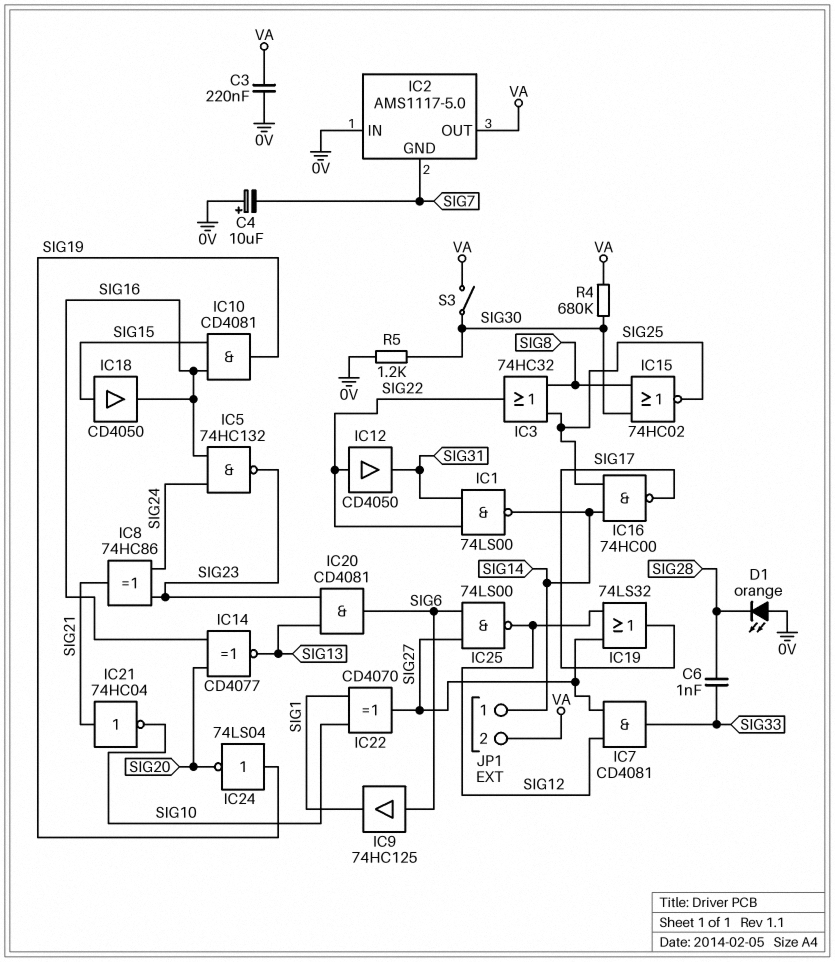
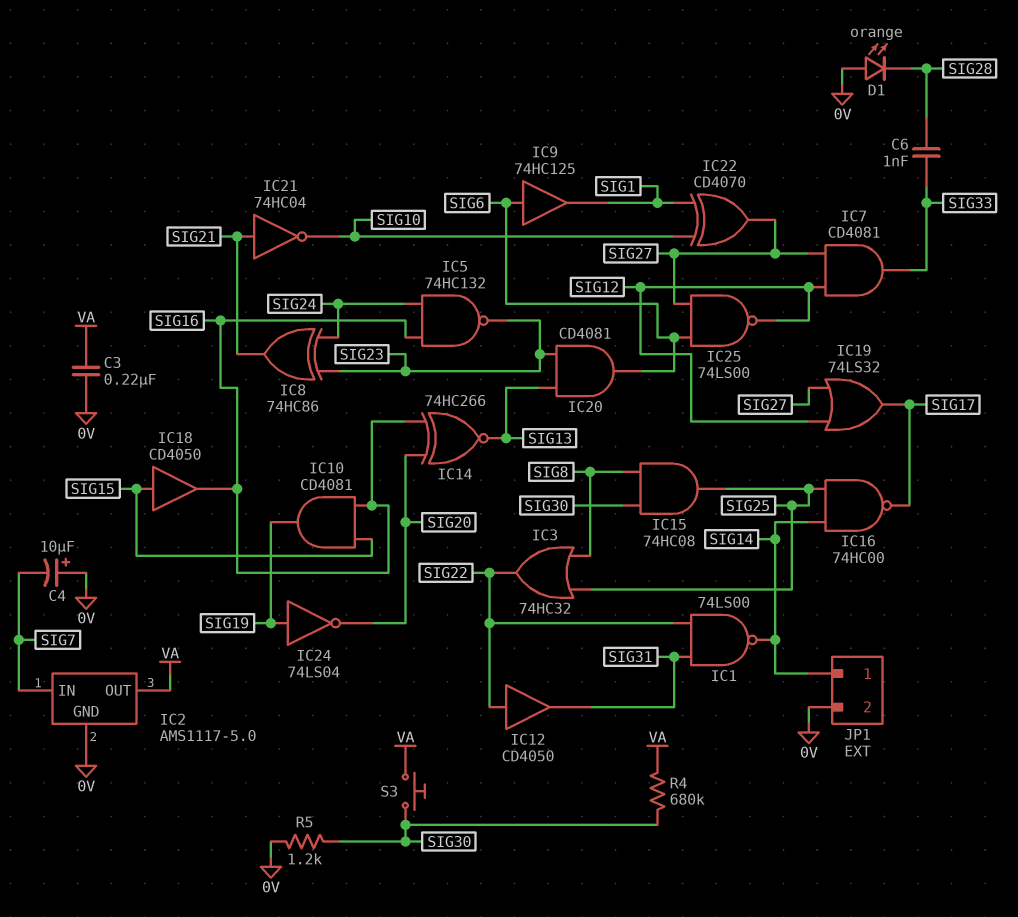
IC2 pin GND: SIG7 -> 0V
IC2 pin IN: 0V -> SIG7
IC14: XNOR CD4077 (in SIG16, in SIG20, out SIG13) -> XNOR 74HC266 (in SIG16, in SIG20, out SIG13)
IC15: NOR 74HC02 (in SIG8, in SIG30, out SIG25) -> AND 74HC08 (in SIG8, in SIG30, out SIG25)
JP1 pin 2: VA -> 0V
S3: switch (SIG30, VA) -> button (SIG30, VA)

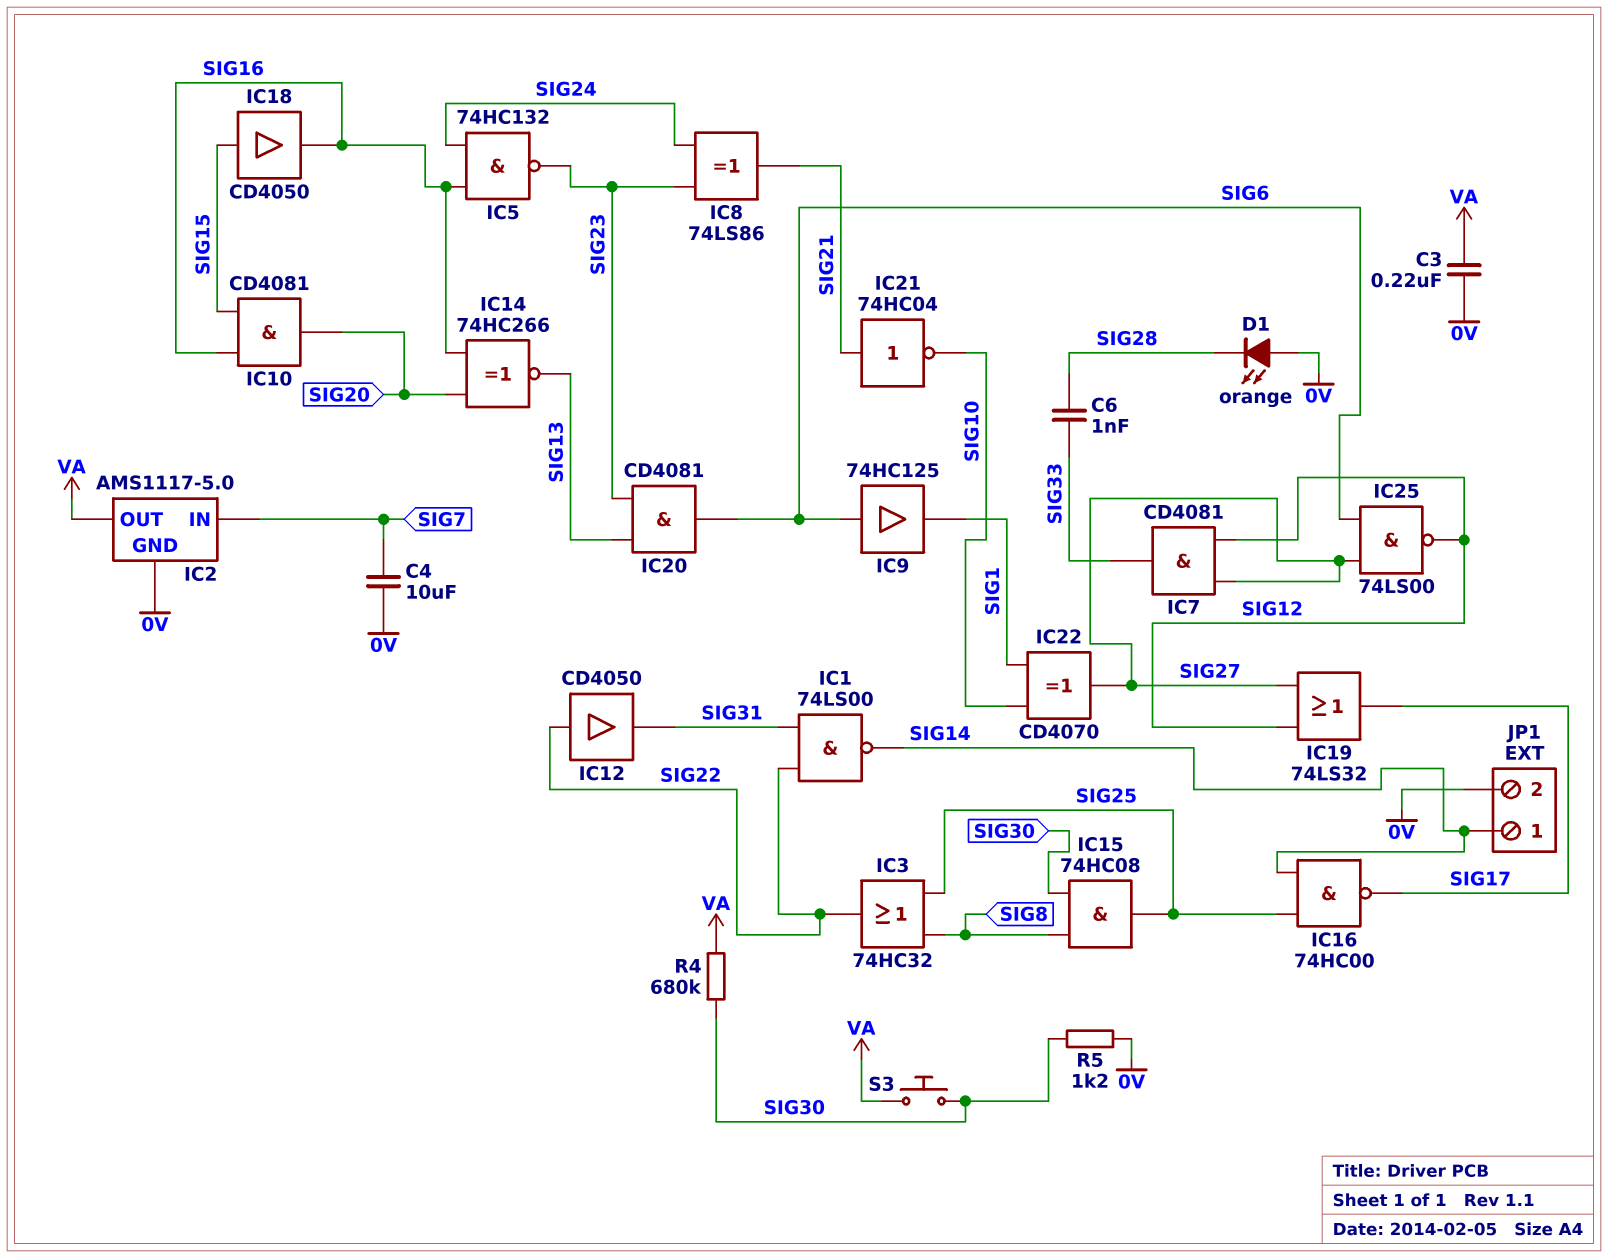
C4: 10uF (plus 0V, minus SIG7) -> 10uF (0V, SIG7)
IC8: XOR 74HC86 (in SIG23, in SIG24, out SIG21) -> XOR 74LS86 (in SIG23, in SIG24, out SIG21)
IC10: AND CD4081 (in SIG15, in SIG16, out SIG19) -> AND CD4081 (in SIG15, in SIG16, out SIG20)
IC24: NOT 74LS04 (in SIG19, out SIG20) -> none

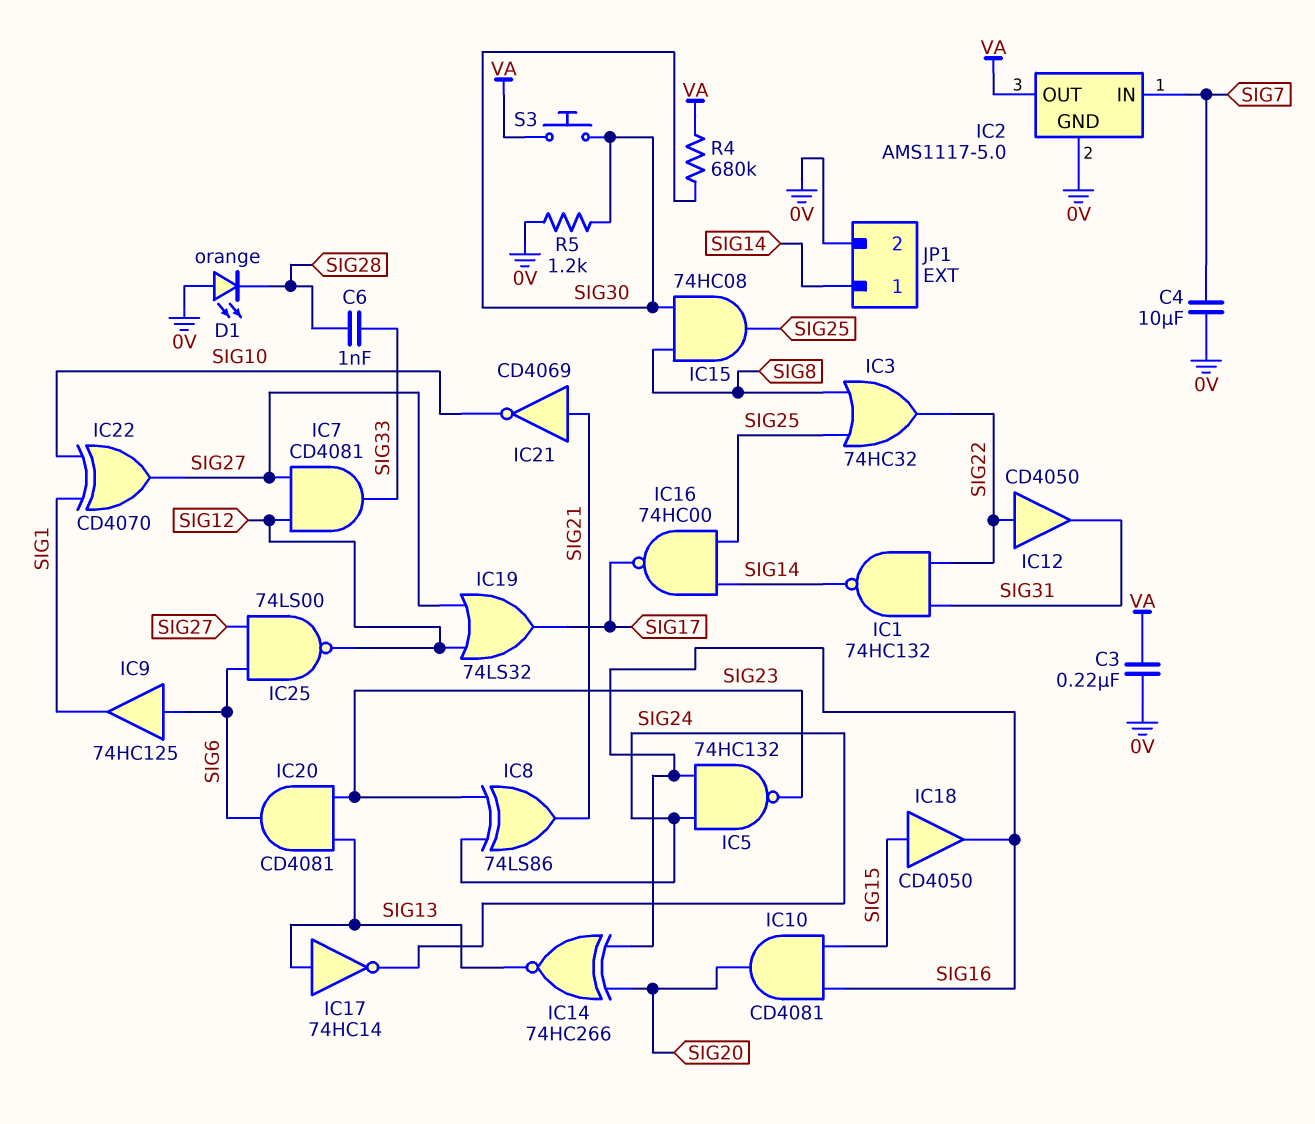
IC1: NAND 74LS00 (in SIG22, in SIG31, out SIG14) -> NAND 74HC132 (in SIG22, in SIG31, out SIG14)
IC17: none -> NOT 74HC14 (in SIG13, out SIG24)
IC21: NOT 74HC04 (in SIG21, out SIG10) -> NOT CD4069 (in SIG21, out SIG10)

